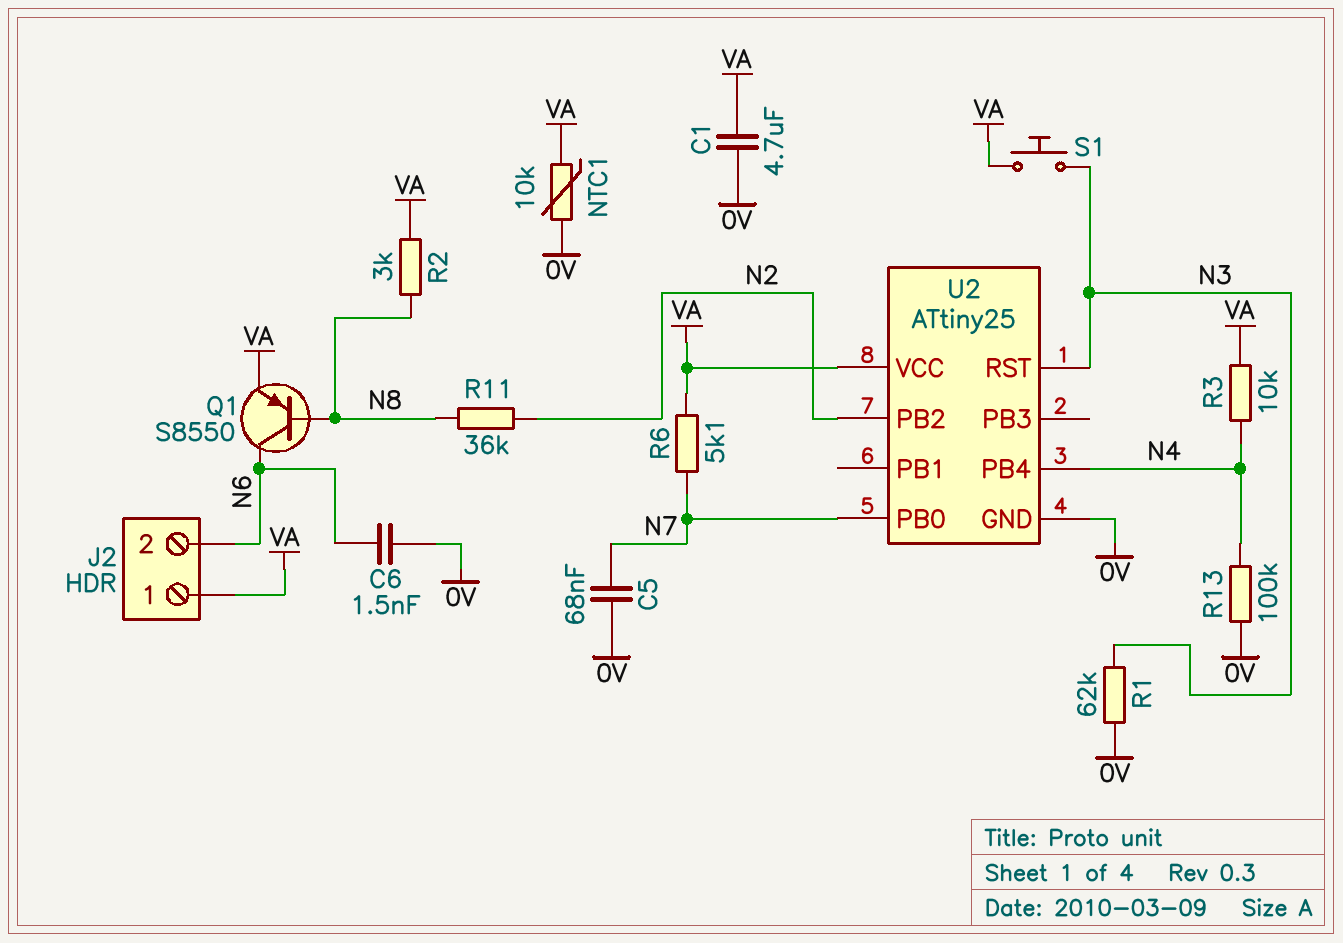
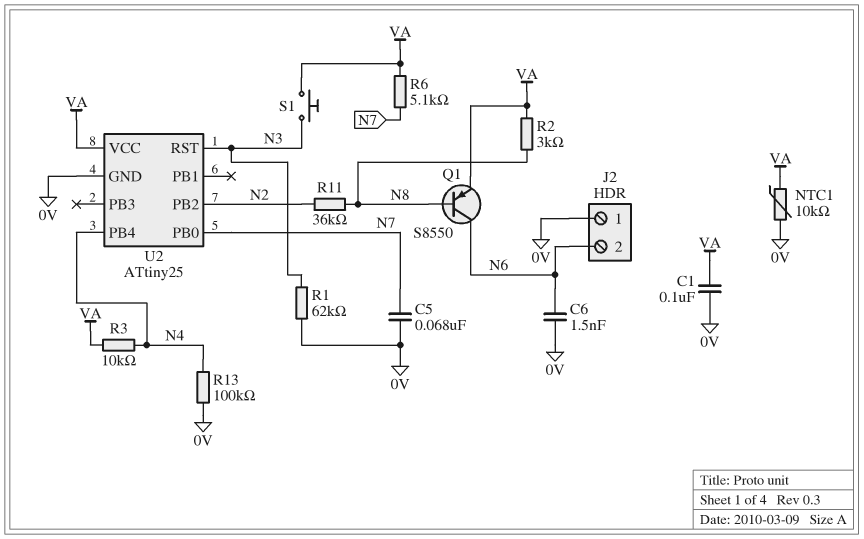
C1: 4.7uF (0V, VA) -> 100nF (0V, VA)
J2 pin 1: VA -> 0V

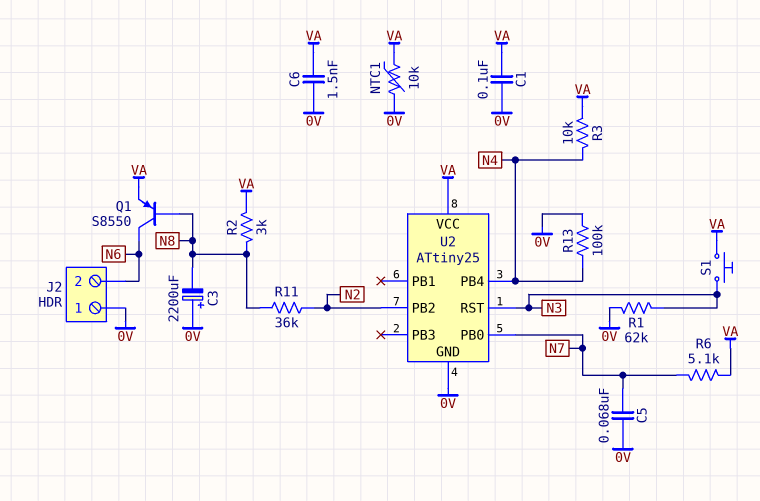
C3: none -> 2200uF (plus 0V, minus N8)
C6: 1.5nF (0V, N6) -> 1.5nF (0V, VA)

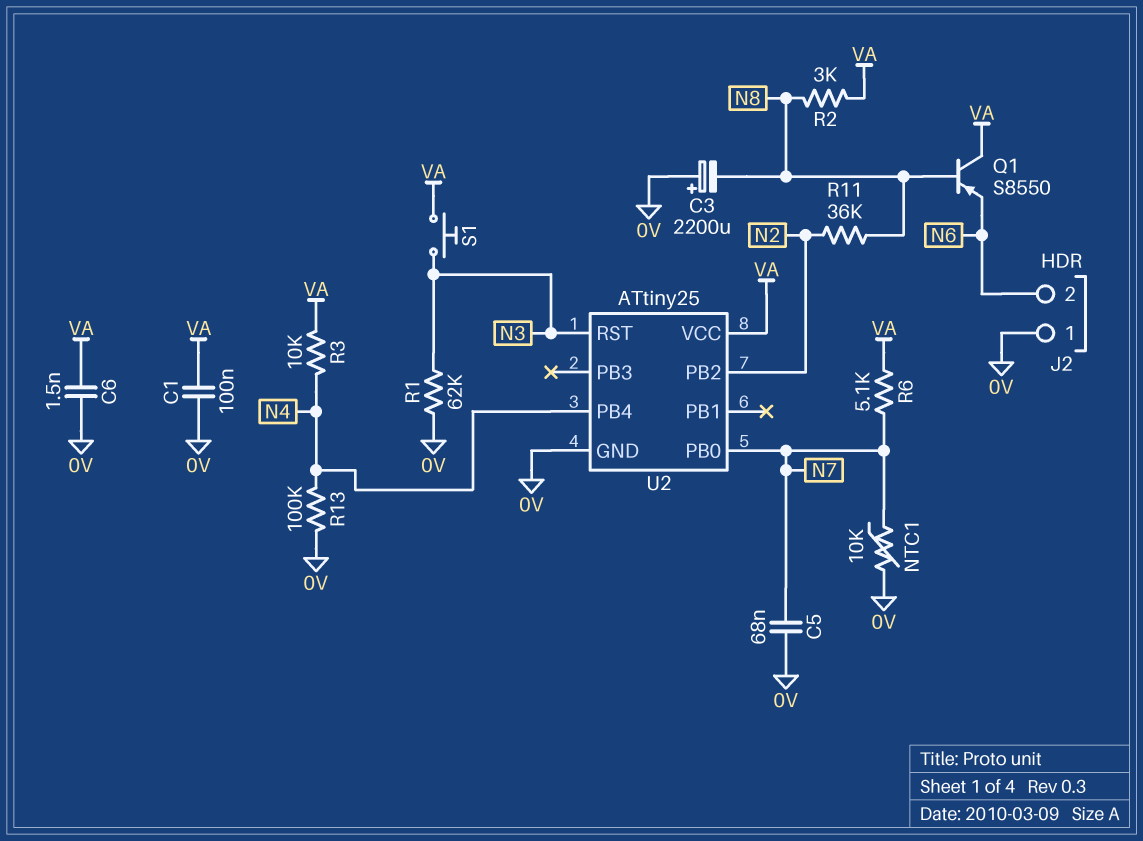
NTC1: 10k (0V, VA) -> 10k (0V, N7)
Q1: PNP S8550 (B N8, C N6, E VA) -> PNP S8550 (B N8, C VA, E N6)

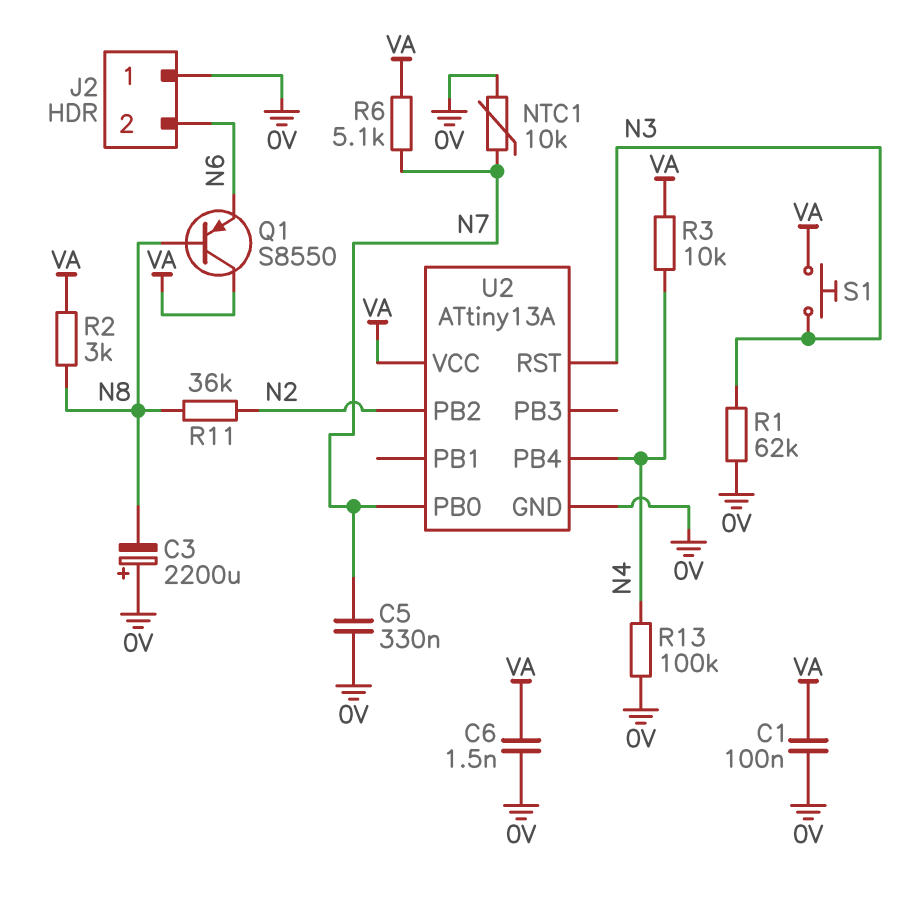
C5: 68nF (0V, N7) -> 330nF (0V, N7)
U2: ATtiny25 -> ATtiny13A

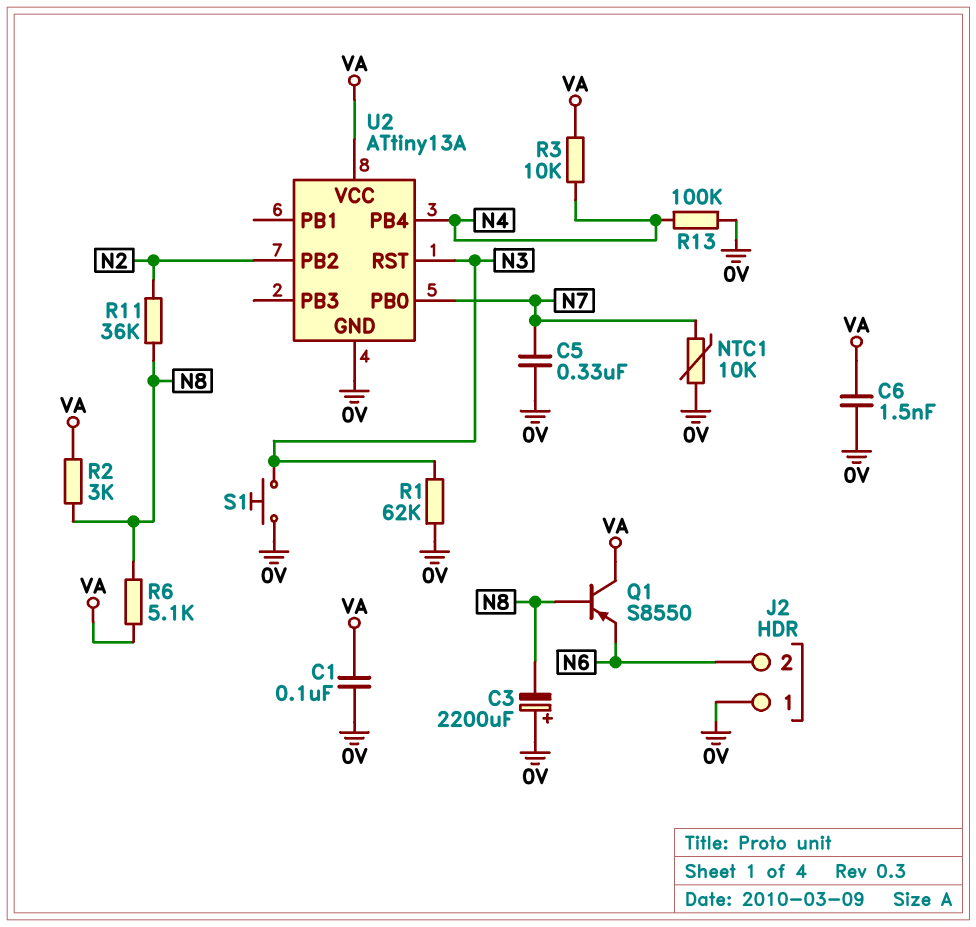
R6: 5.1k (N7, VA) -> 5.1k (N8, VA)
S1: button (N3, VA) -> button (0V, N3)

